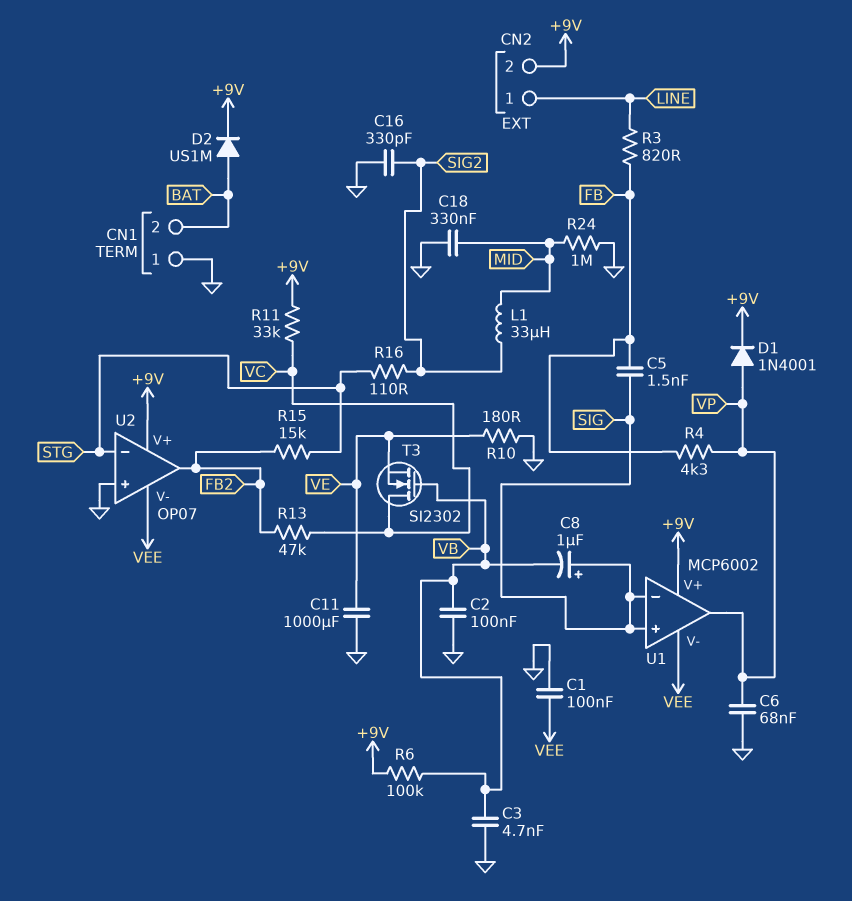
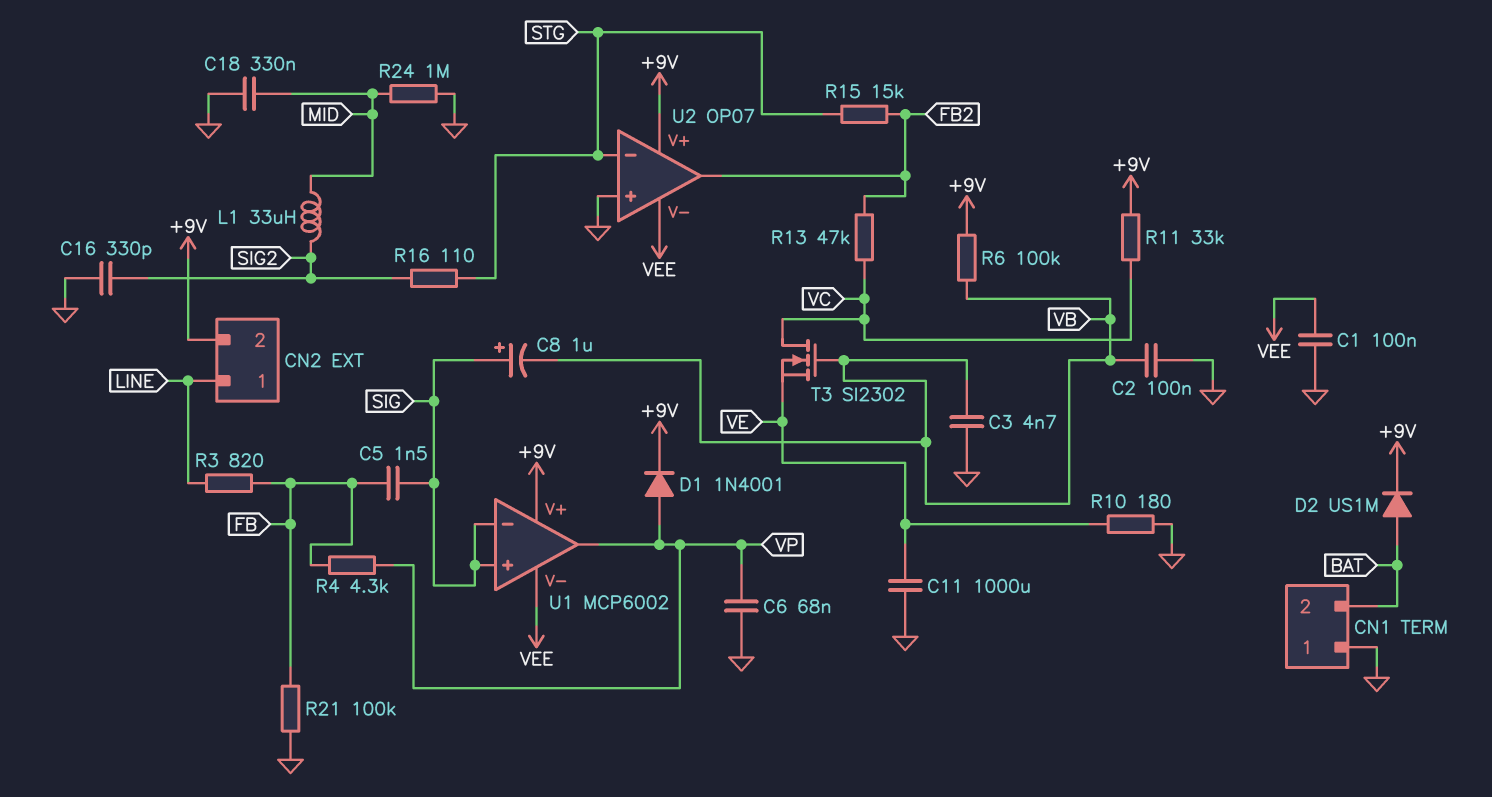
R21: none -> 100k (FB, GND)

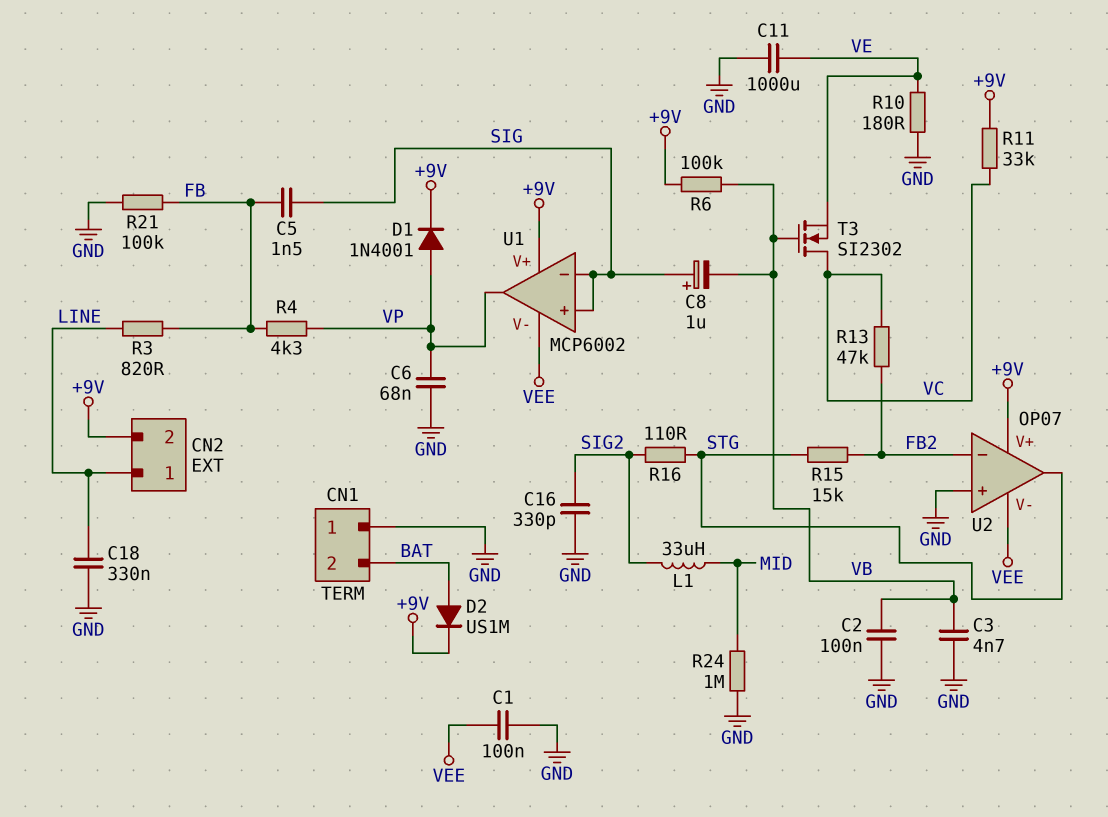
C18: 330nF (GND, MID) -> 330nF (GND, LINE)
U2 pin in-: STG -> FB2
U2 pin out: FB2 -> STG

